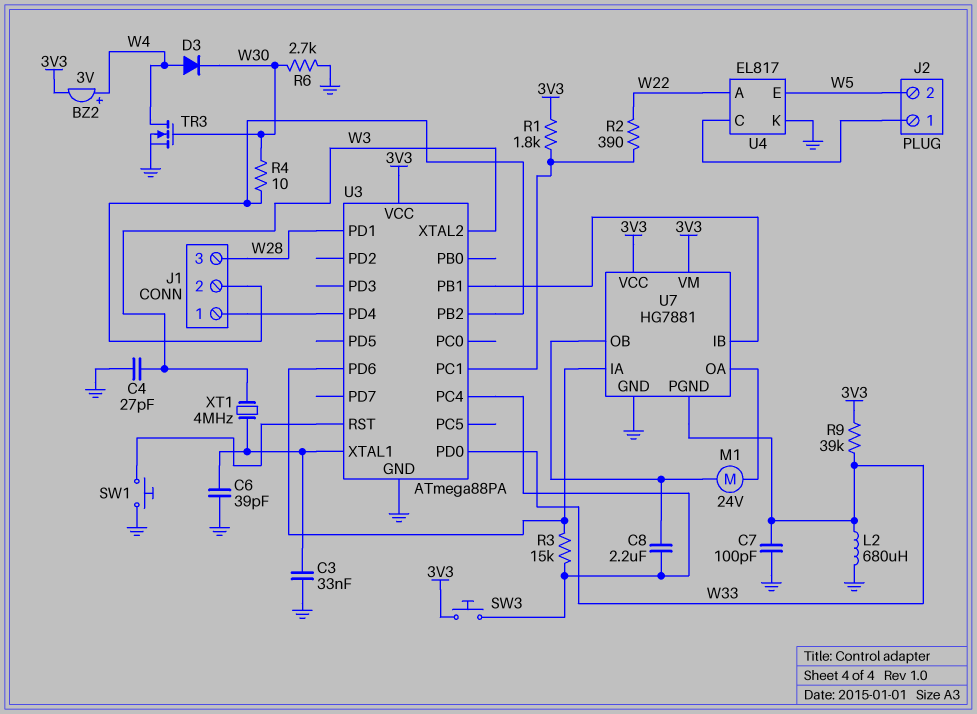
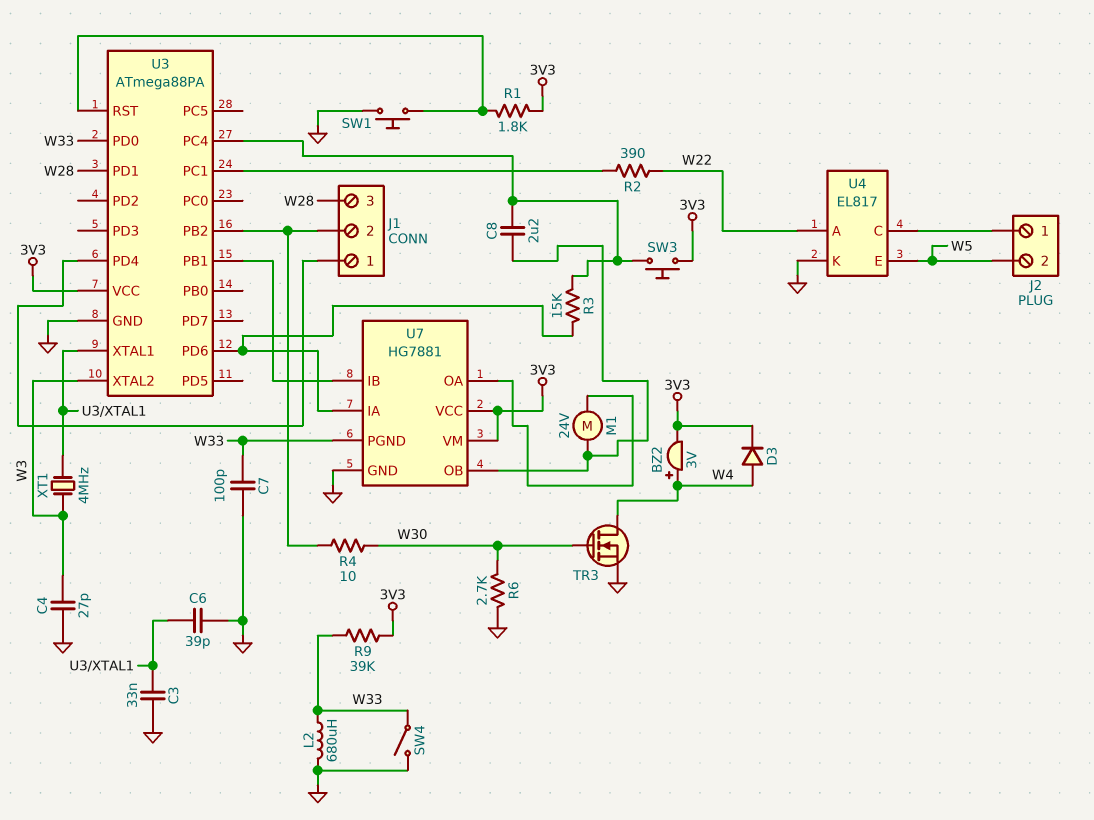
D3: diode (A W4, K W30) -> diode (A W4, K 3V3)
R1: 1.8k (3V3, U3/PC1) -> 1.8k (3V3, U3/RST)
SW4: none -> switch (GND, W33)

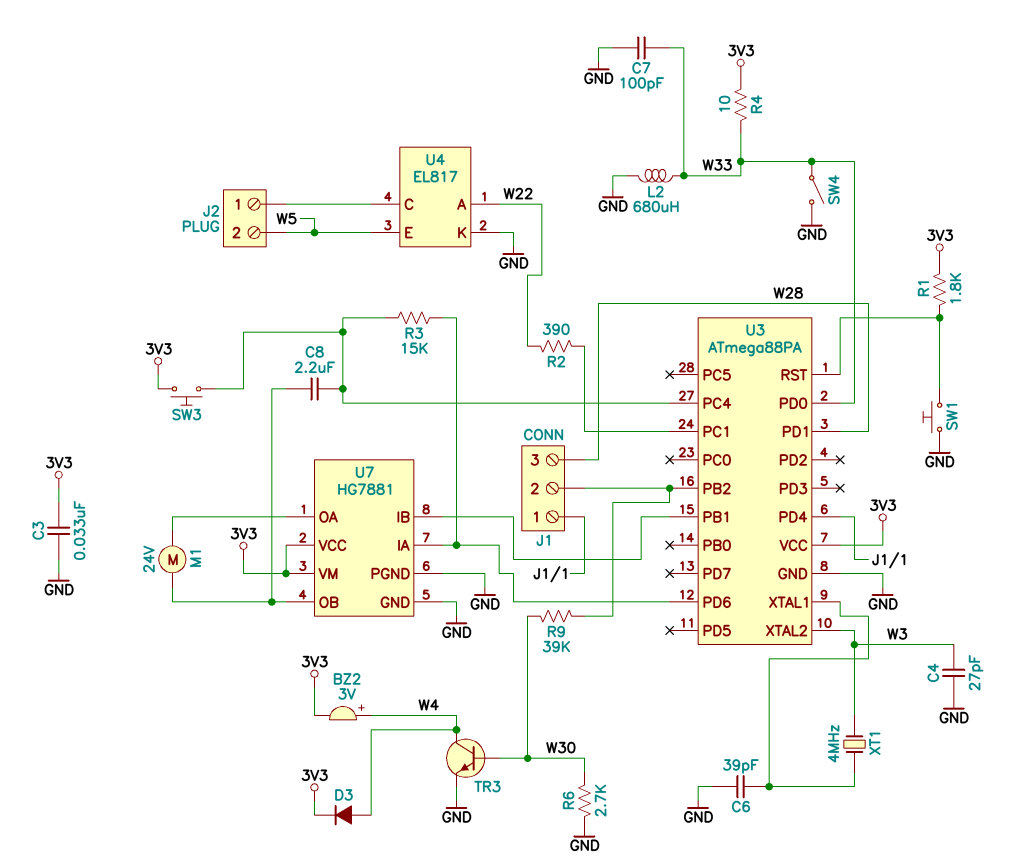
C3: 33nF (GND, U3/XTAL1) -> 33nF (3V3, GND)
R4: 10 (J1/2, W30) -> 10 (3V3, W33)
R9: 39k (3V3, W33) -> 39k (J1/2, W30)
TR3: NMOS (G W30, D W4, S GND) -> NPN (B W30, C W4, E GND)
U7 pin PGND: W33 -> GND

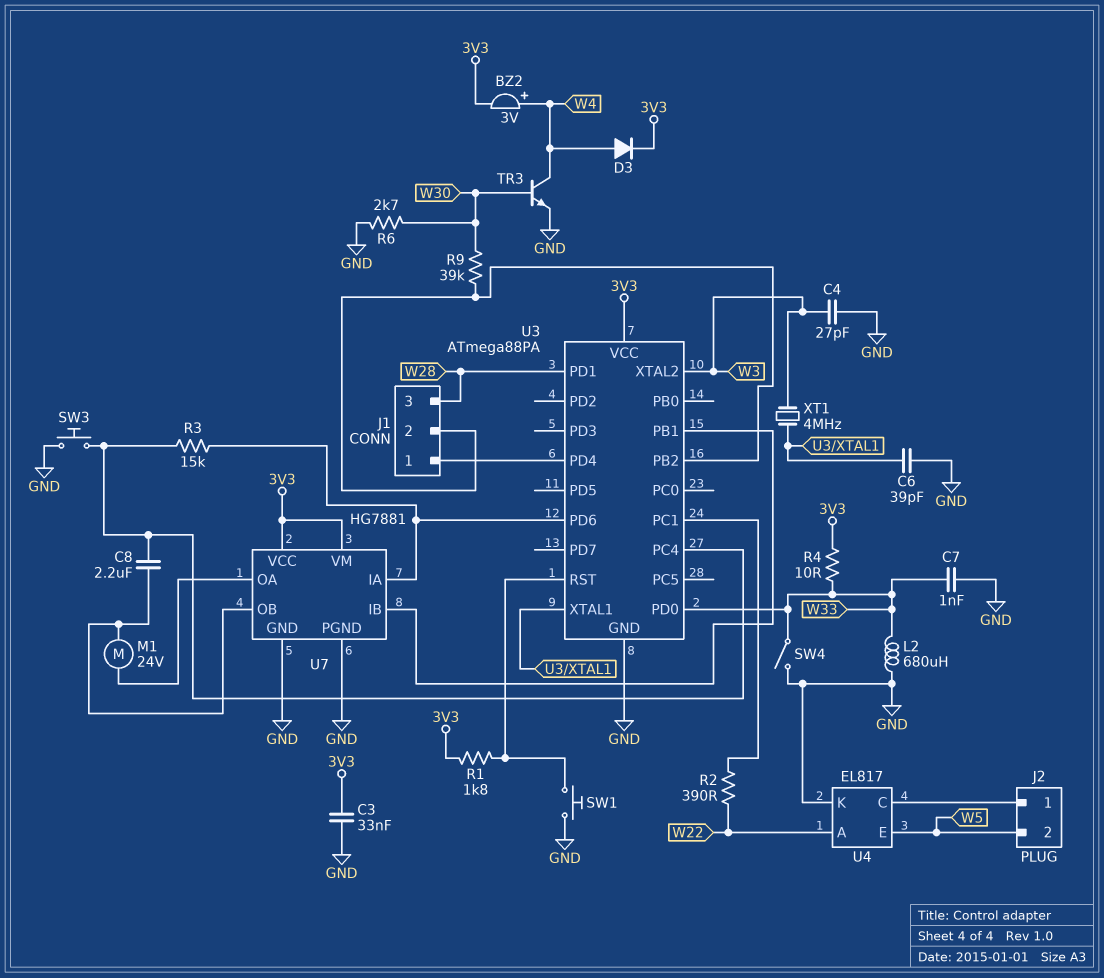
C7: 100pF (GND, W33) -> 1nF (GND, W33)
SW3: button (3V3, U3/PC4) -> button (GND, U3/PC4)

